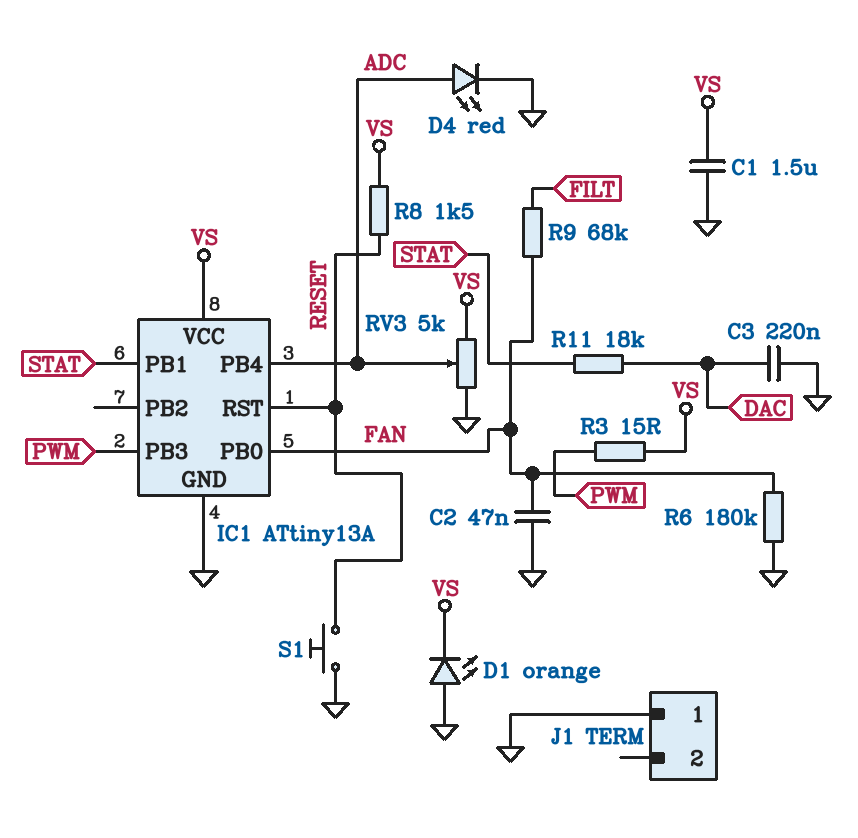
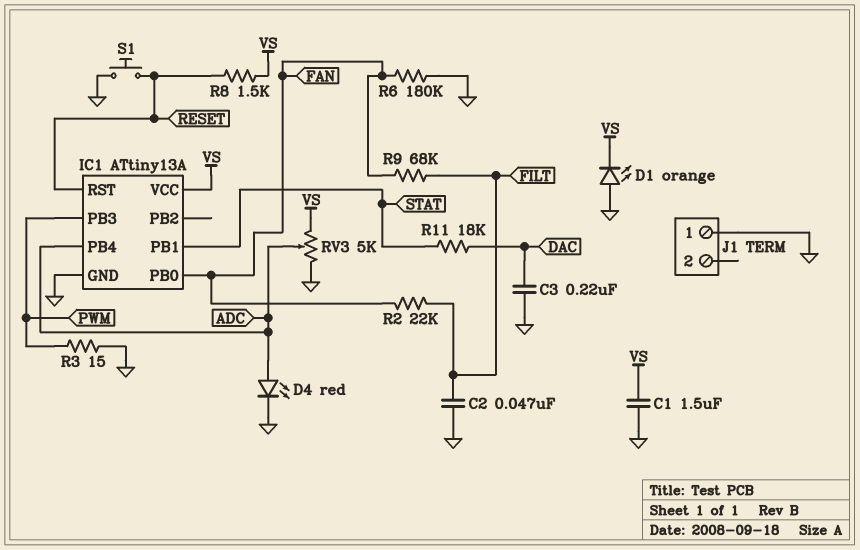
C2: 47nF (FAN, GND) -> 47nF (FILT, GND)
R2: none -> 22k (FAN, FILT)
R3: 15 (PWM, VS) -> 15 (GND, PWM)

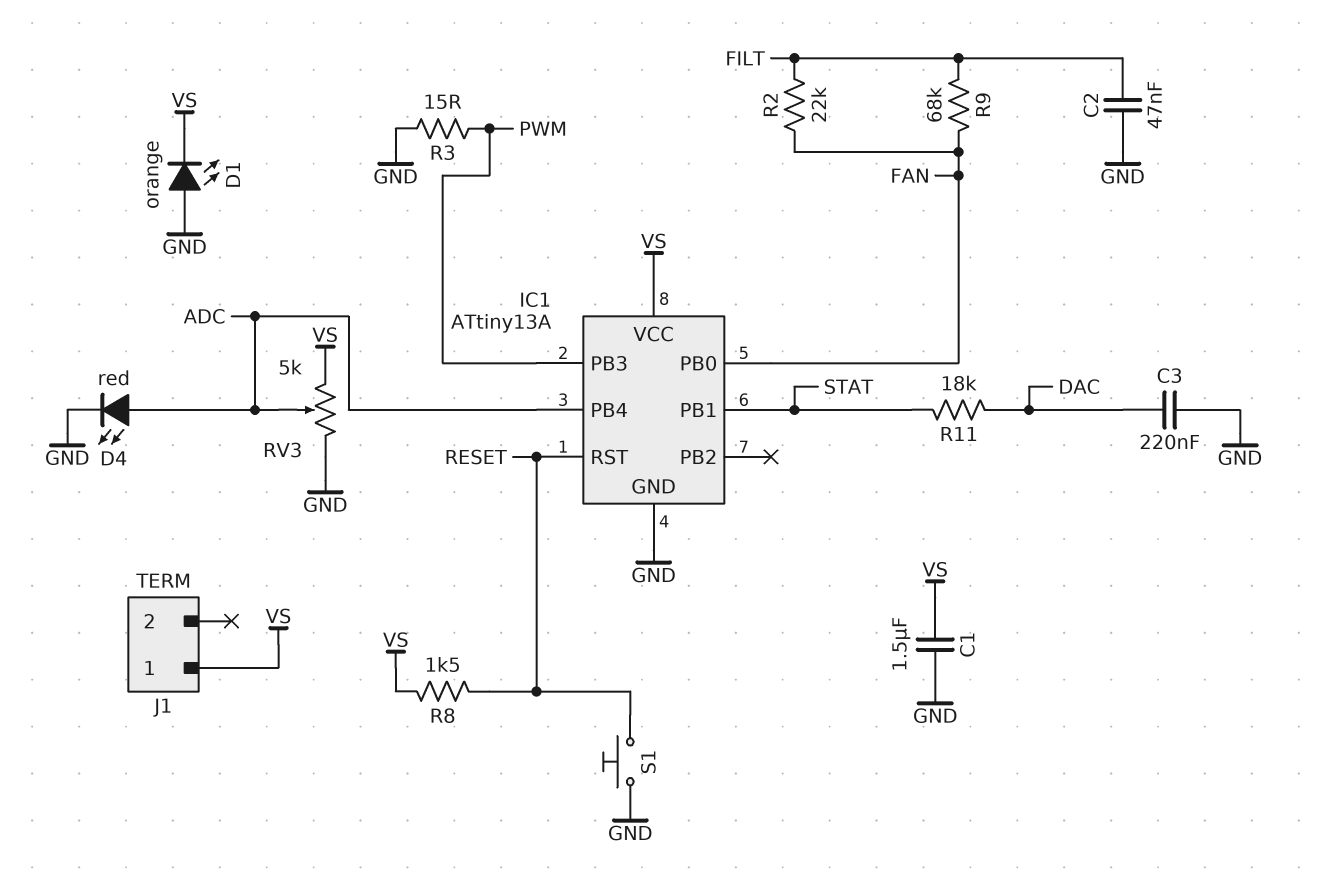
J1 pin 1: GND -> VS
R6: 180k (FAN, GND) -> none

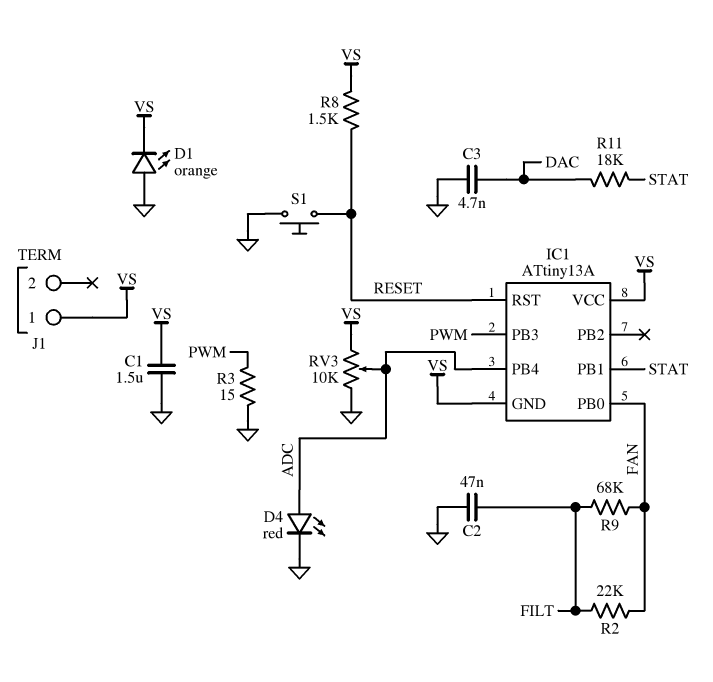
C3: 220nF (DAC, GND) -> 4.7nF (DAC, GND)
IC1 pin GND: GND -> VS
RV3: 5k (GND, VS, wiper ADC) -> 10k (GND, VS, wiper ADC)

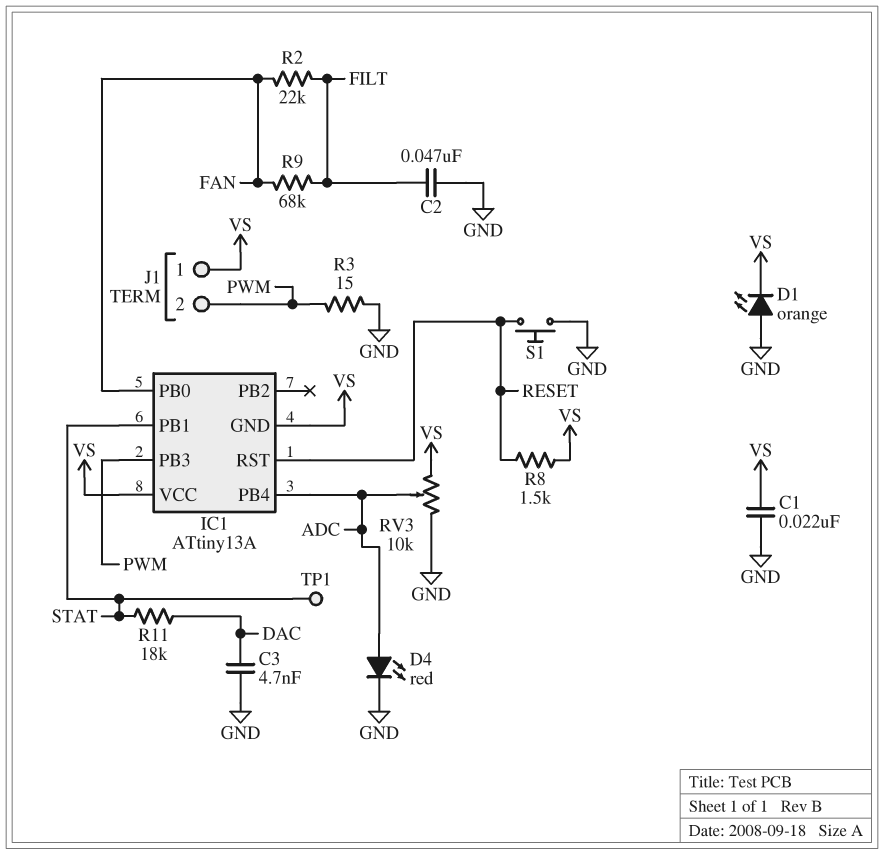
C1: 1.5uF (GND, VS) -> 22nF (GND, VS)
J1 pin 2: none -> PWM
TP1: none -> test point (STAT)

